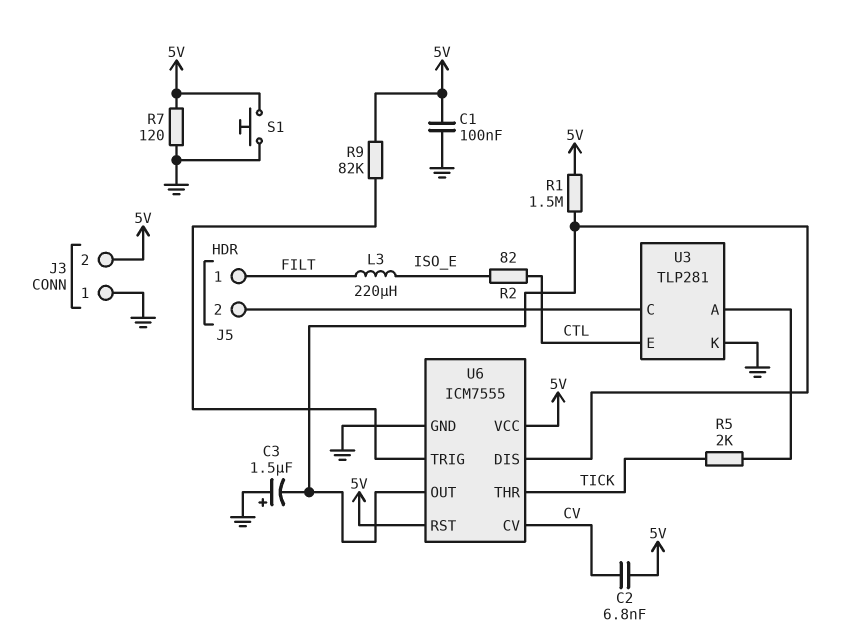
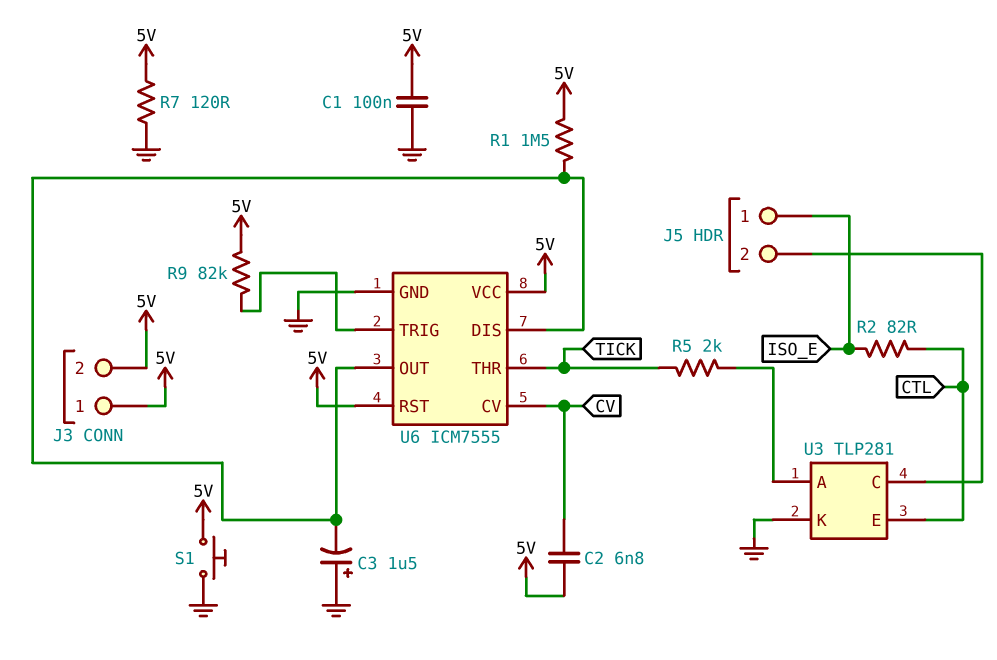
J3 pin 1: GND -> 5V
J5 pin 1: FILT -> ISO_E
L3: 220uH (FILT, ISO_E) -> none

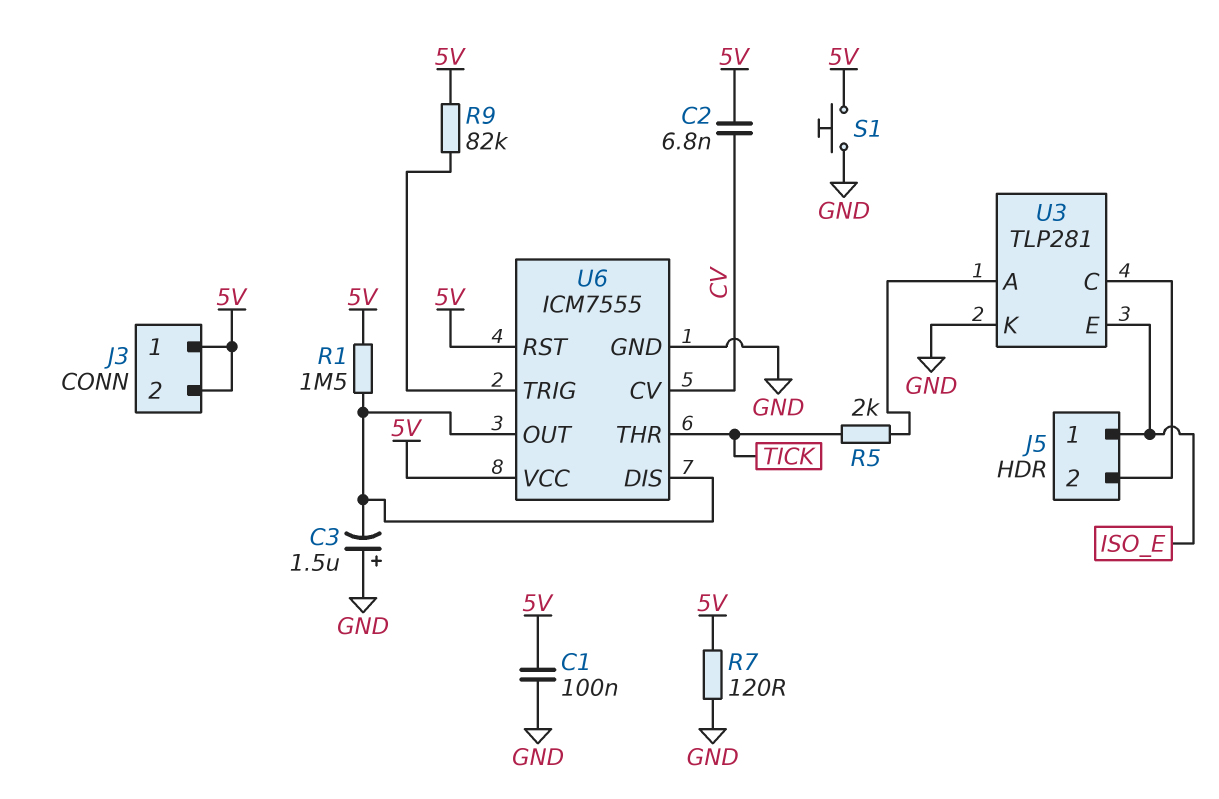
R2: 82 (CTL, ISO_E) -> none
U3 pin E: CTL -> ISO_E

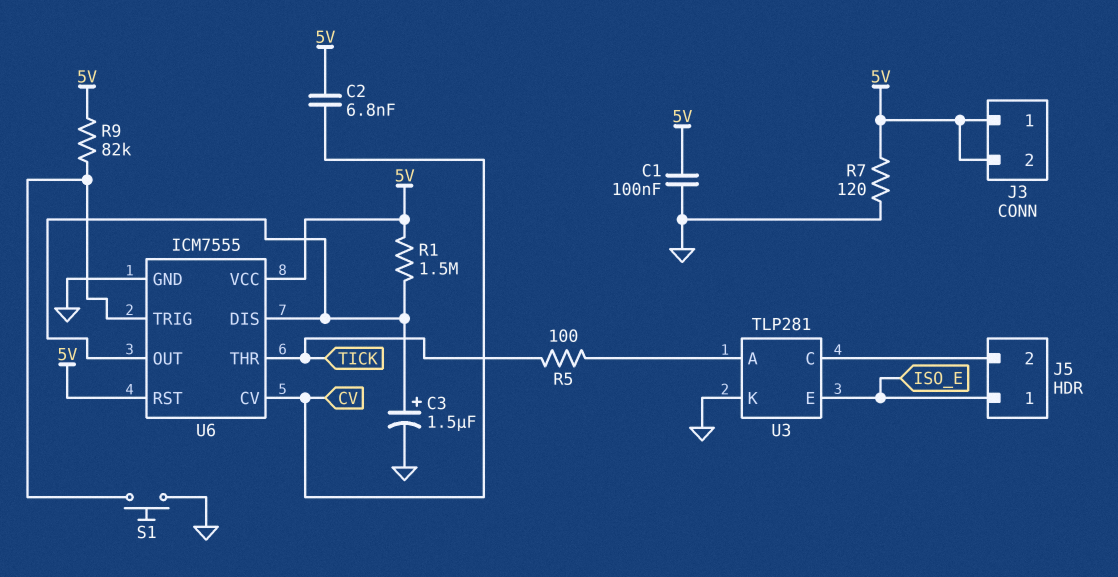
C3: 1.5uF (plus GND, minus U6/DIS) -> 1.5uF (plus U6/DIS, minus GND)
R5: 2k (TICK, U3/A) -> 100 (TICK, U3/A)
S1: button (5V, GND) -> button (GND, U6/TRIG)

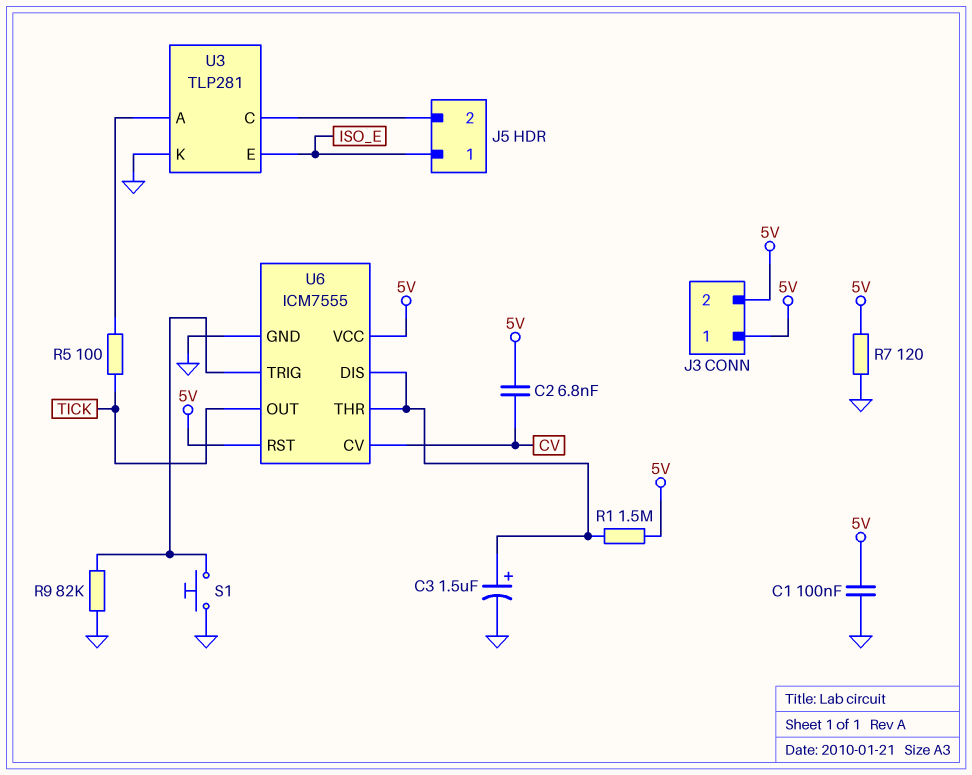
R9: 82k (5V, U6/TRIG) -> 82k (GND, U6/TRIG)
U6 pin OUT: U6/DIS -> TICK
U6 pin THR: TICK -> U6/DIS

